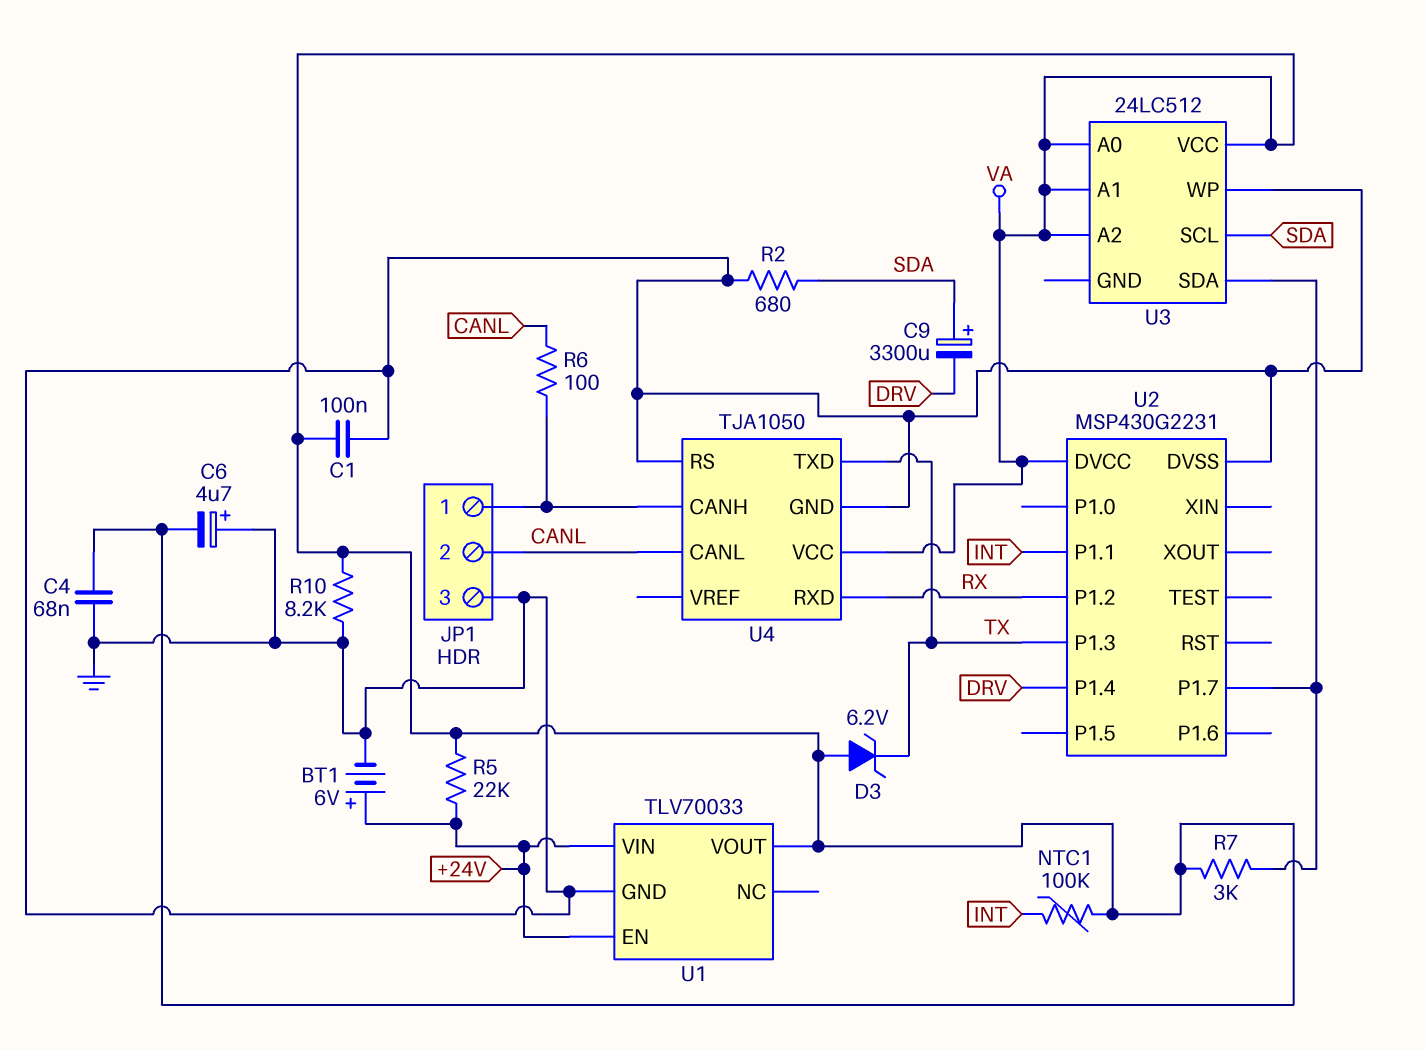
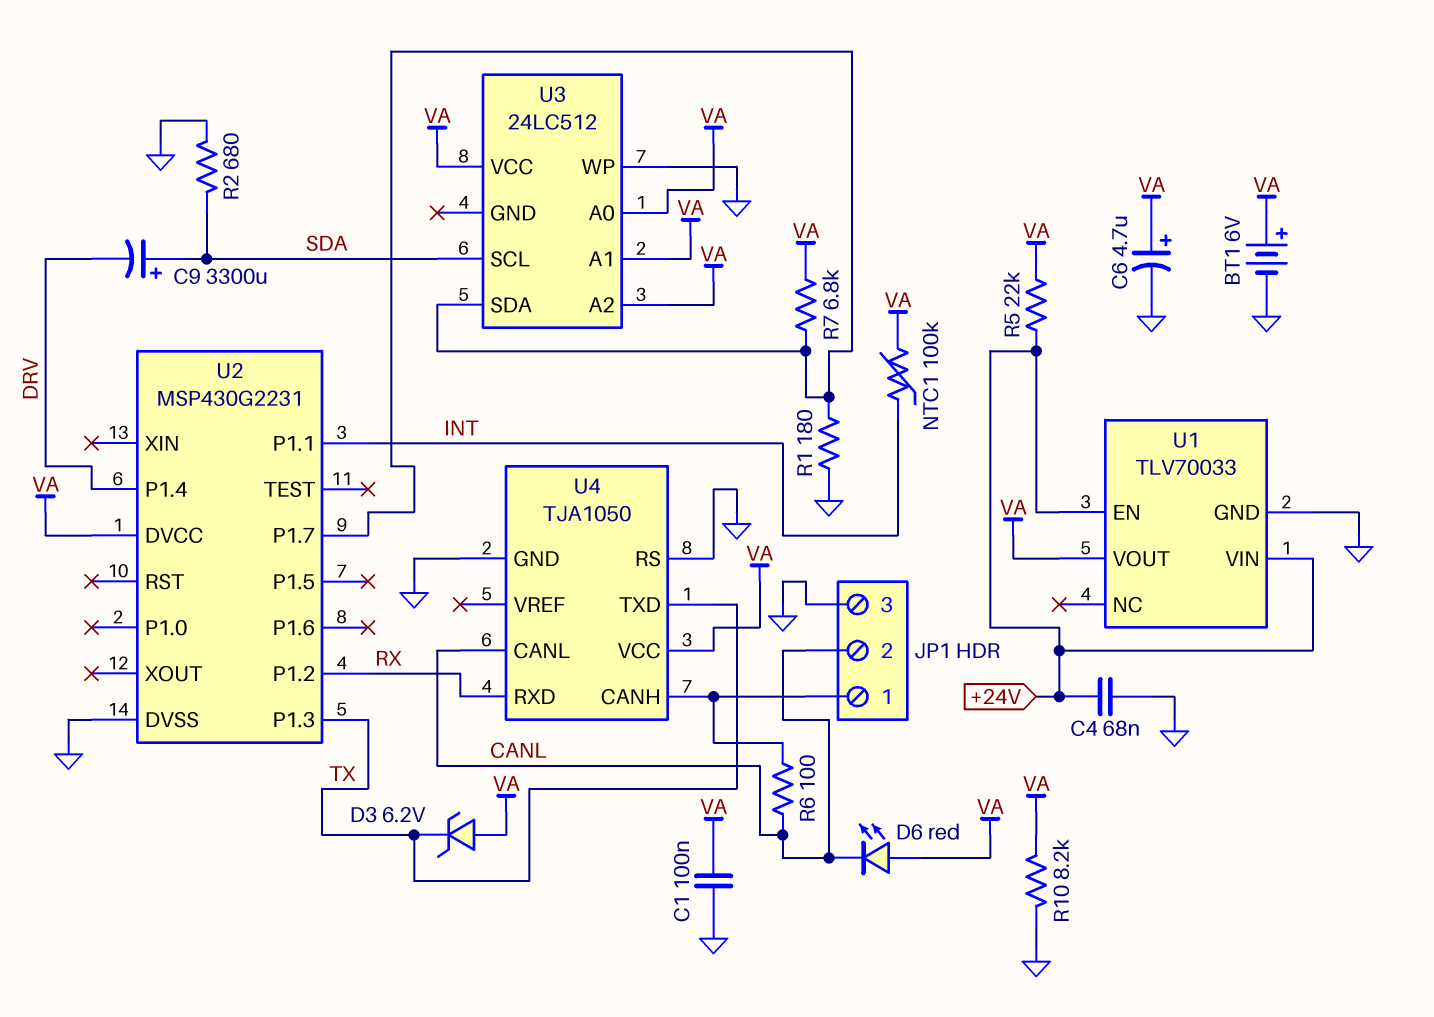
BT1: 6V (plus +24V, minus GND) -> 6V (plus VA, minus GND)
C4: 68nF (GND, VA) -> 68nF (+24V, GND)
C6: 4.7uF (plus GND, minus VA) -> 4.7uF (plus VA, minus GND)
D6: none -> LED red (A VA, K CANL)
R1: none -> 180 (GND, U2/P1.7)
R7: 3k (U2/P1.7, VA) -> 6.8k (U2/P1.7, VA)

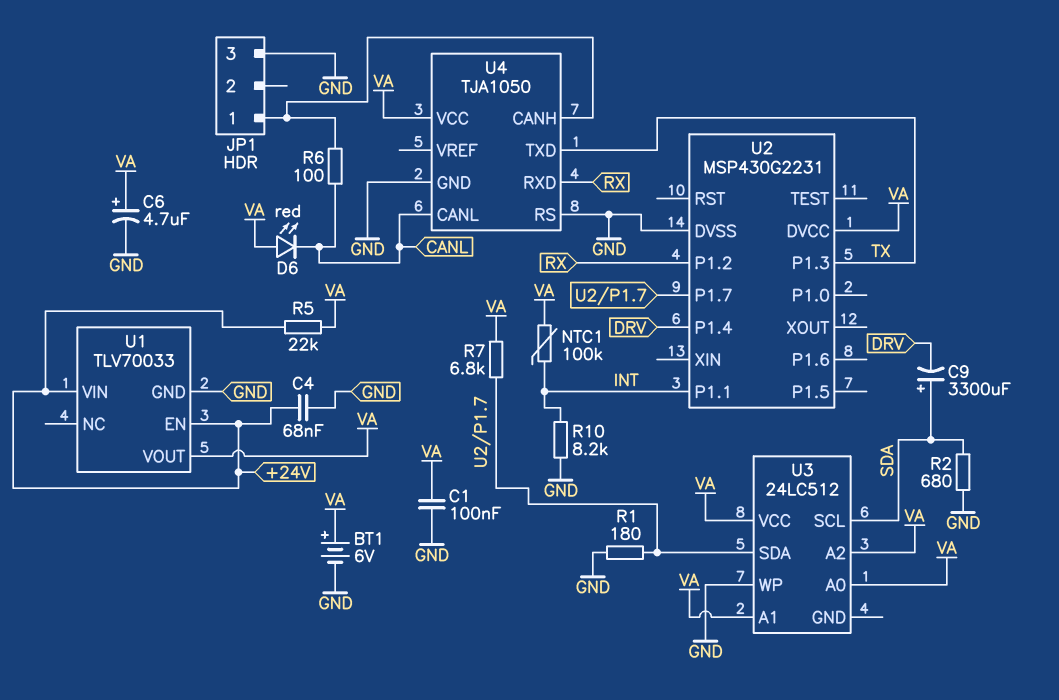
D3: zener 6.2V (A VA, K TX) -> none
JP1 pin 2: CANL -> none
R10: 8.2k (GND, VA) -> 8.2k (GND, INT)

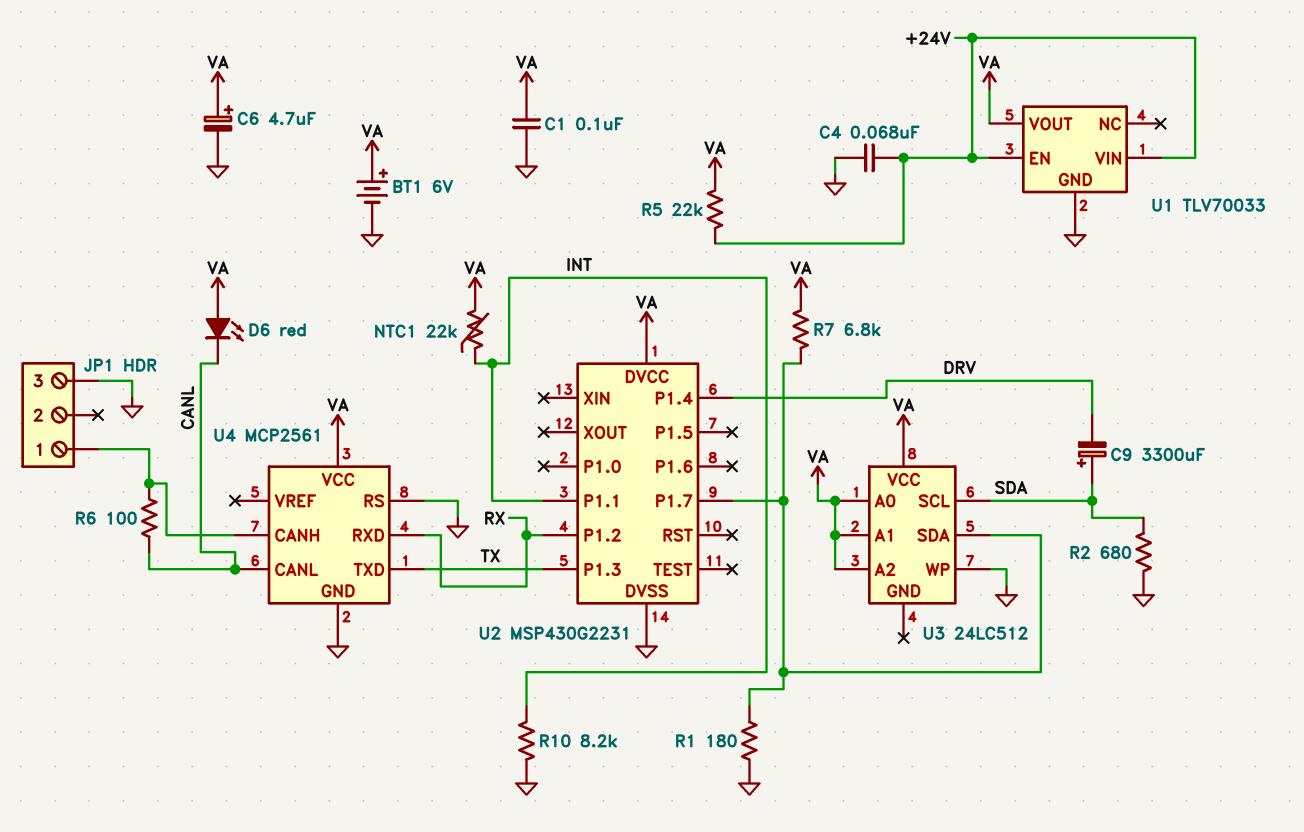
NTC1: 100k (INT, VA) -> 22k (INT, VA)
U4: TJA1050 -> MCP2561

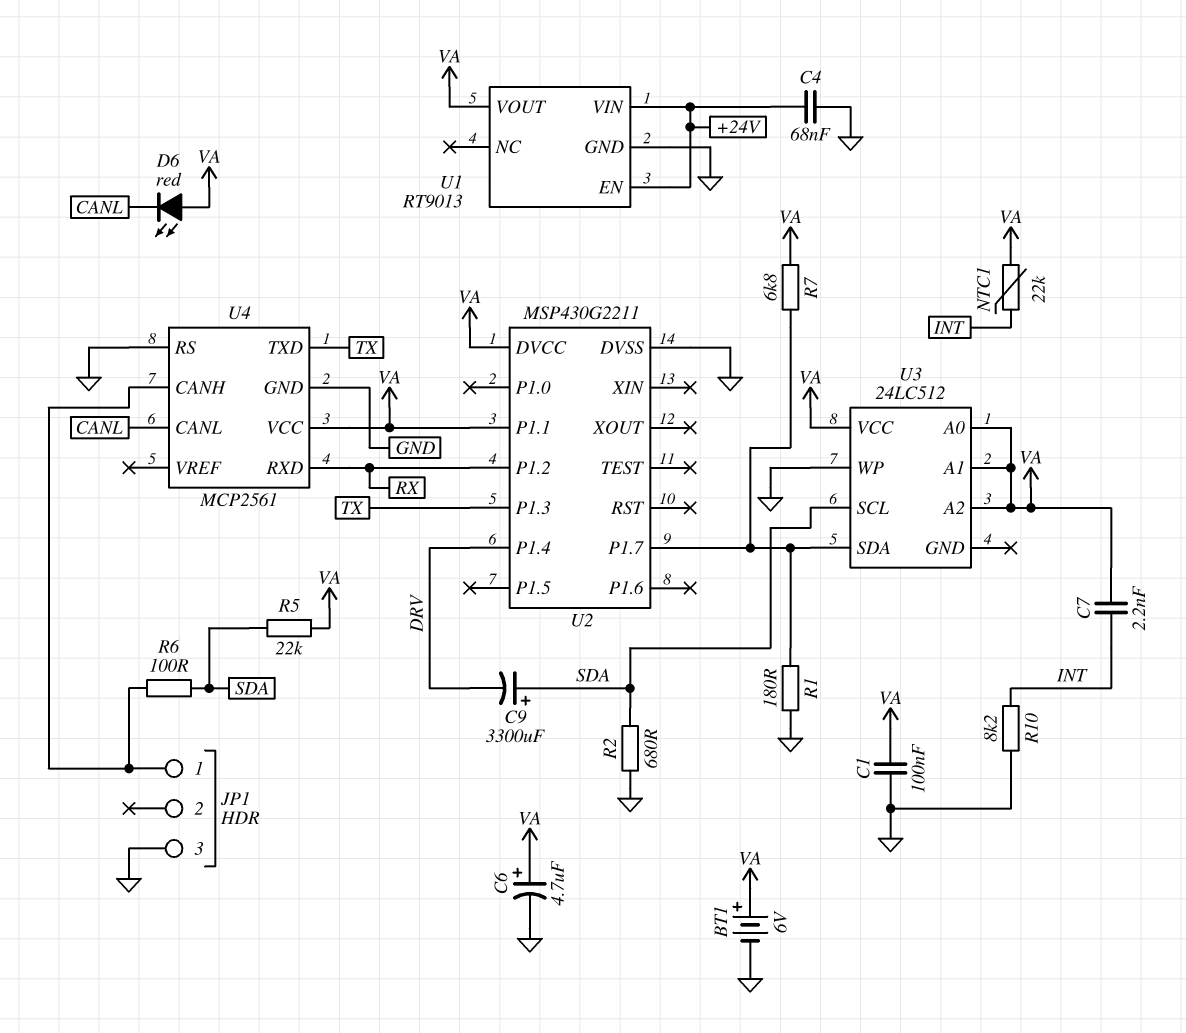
C7: none -> 2.2nF (INT, VA)
R5: 22k (+24V, VA) -> 22k (SDA, VA)
R6: 100 (CANL, JP1/1) -> 100 (JP1/1, SDA)
U1: TLV70033 -> RT9013
U2: MSP430G2231 -> MSP430G2211
U2 pin P1.1: INT -> VA

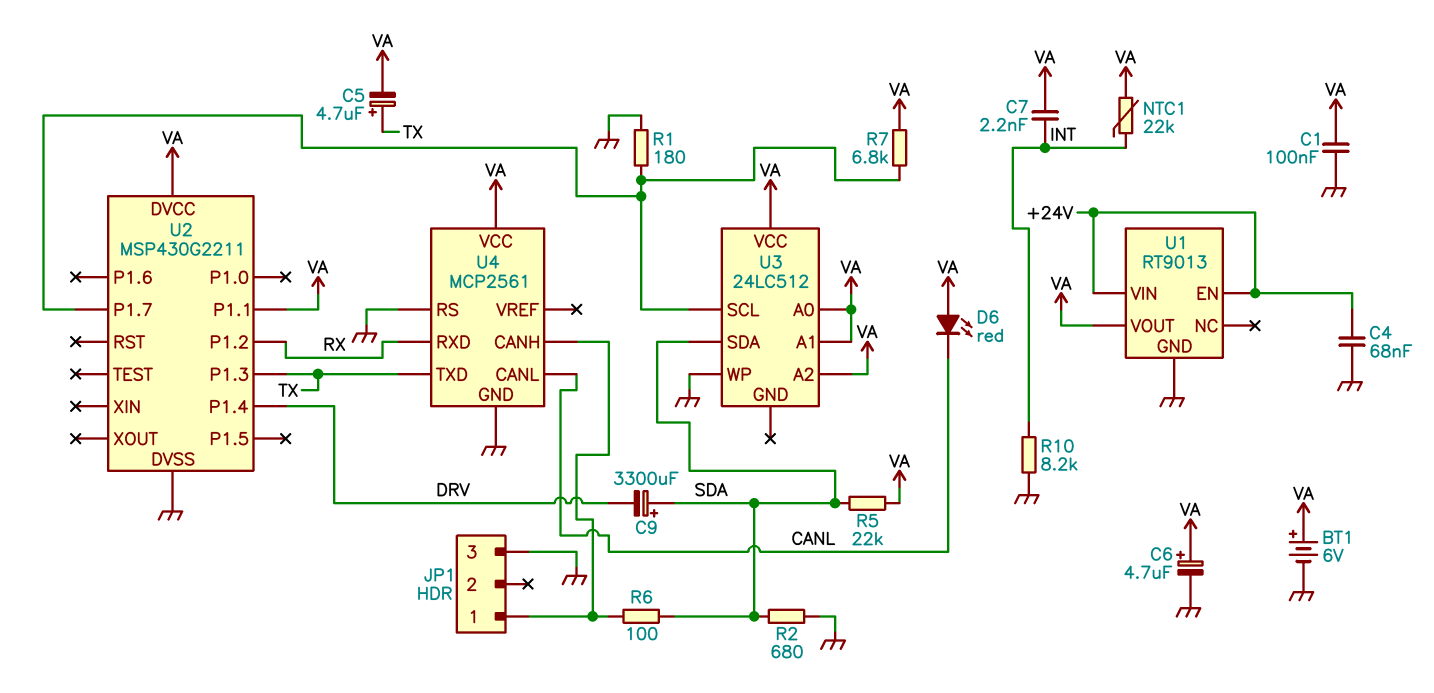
C5: none -> 4.7uF (plus TX, minus VA)
U3 pin SCL: SDA -> U2/P1.7
U3 pin SDA: U2/P1.7 -> SDA

